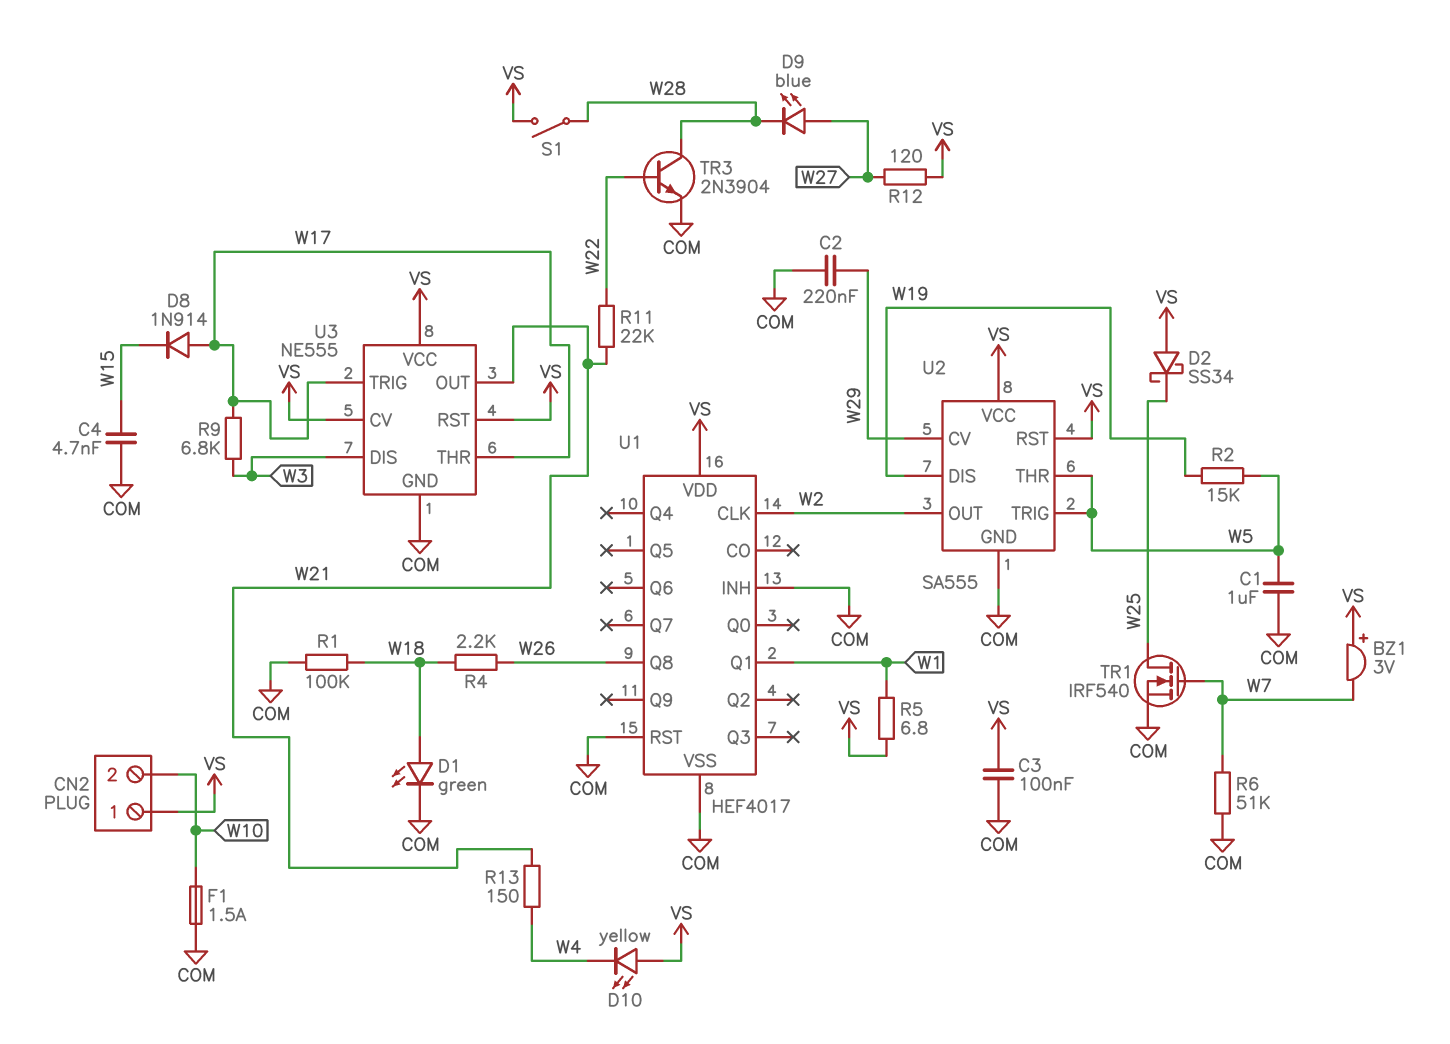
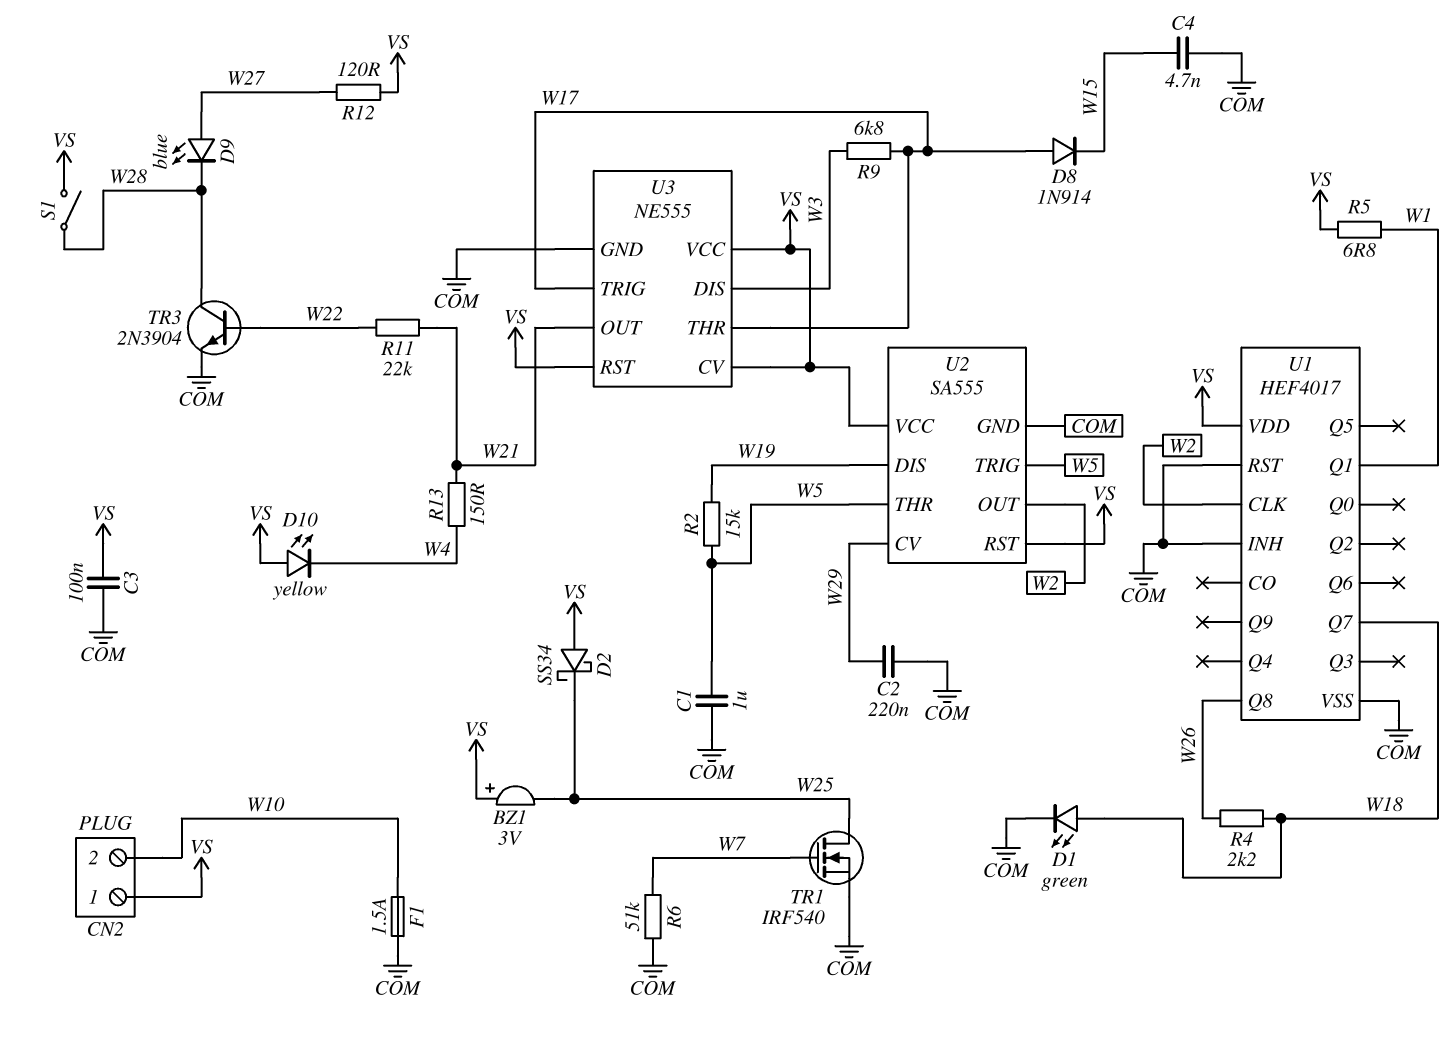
BZ1: buzzer 3V (plus VS, minus W7) -> buzzer 3V (plus VS, minus W25)
R1: 100k (COM, W18) -> none
U1 pin Q7: none -> W18

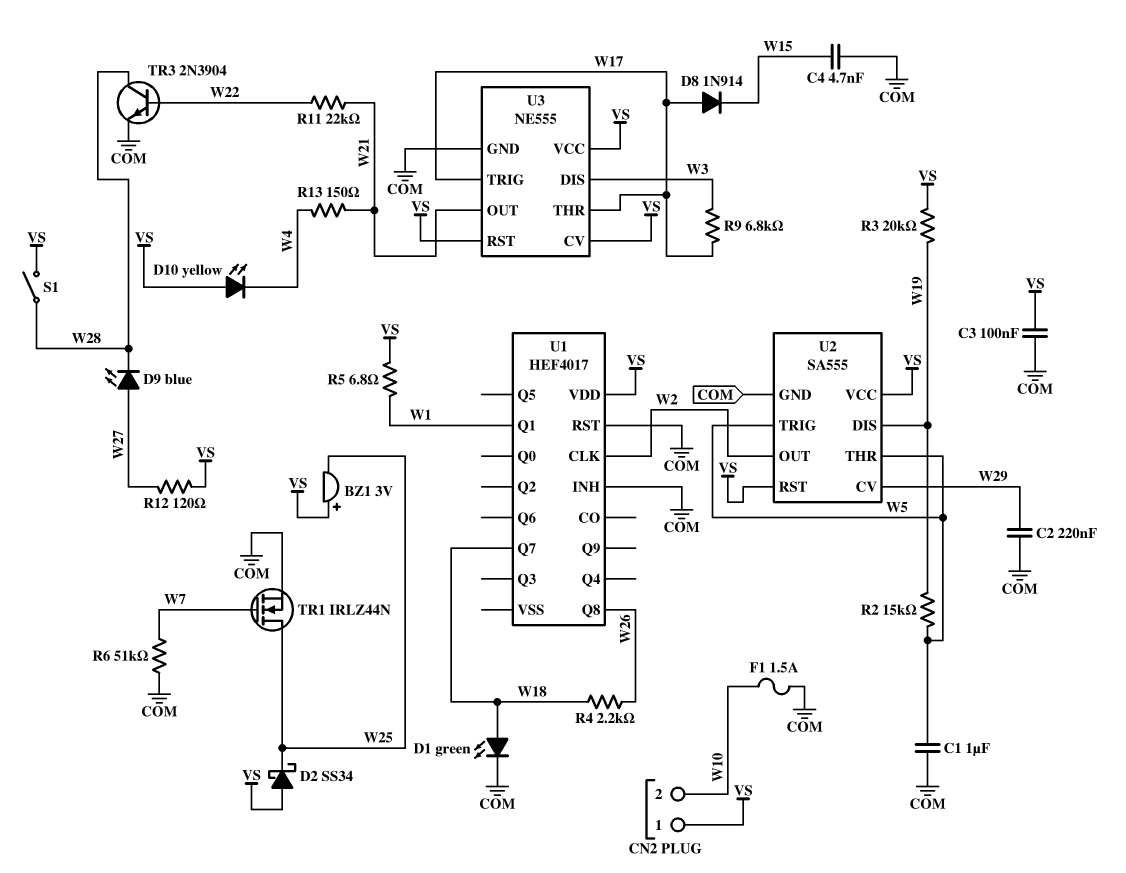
R3: none -> 20k (VS, W19)
TR1: NMOS IRF540 (G W7, D W25, S COM) -> NMOS IRLZ44N (G W7, D W25, S COM)
U1 pin VSS: COM -> none

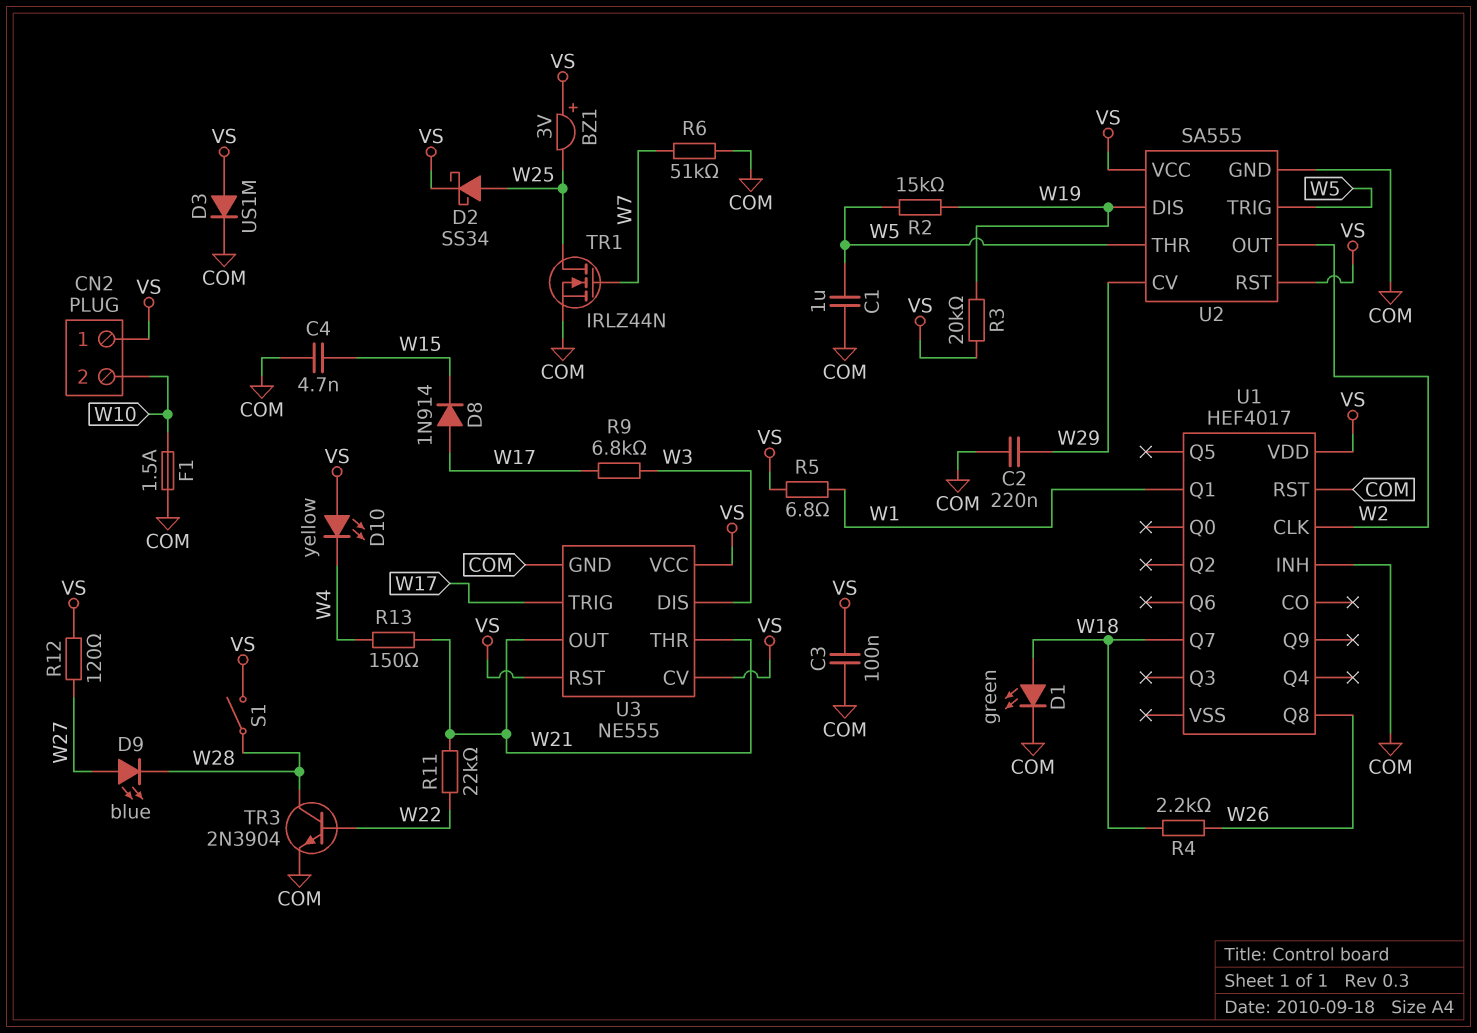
D2: schottky SS34 (A VS, K W25) -> schottky SS34 (A W25, K VS)
D3: none -> diode US1M (A VS, K COM)
U3 pin THR: W17 -> W21

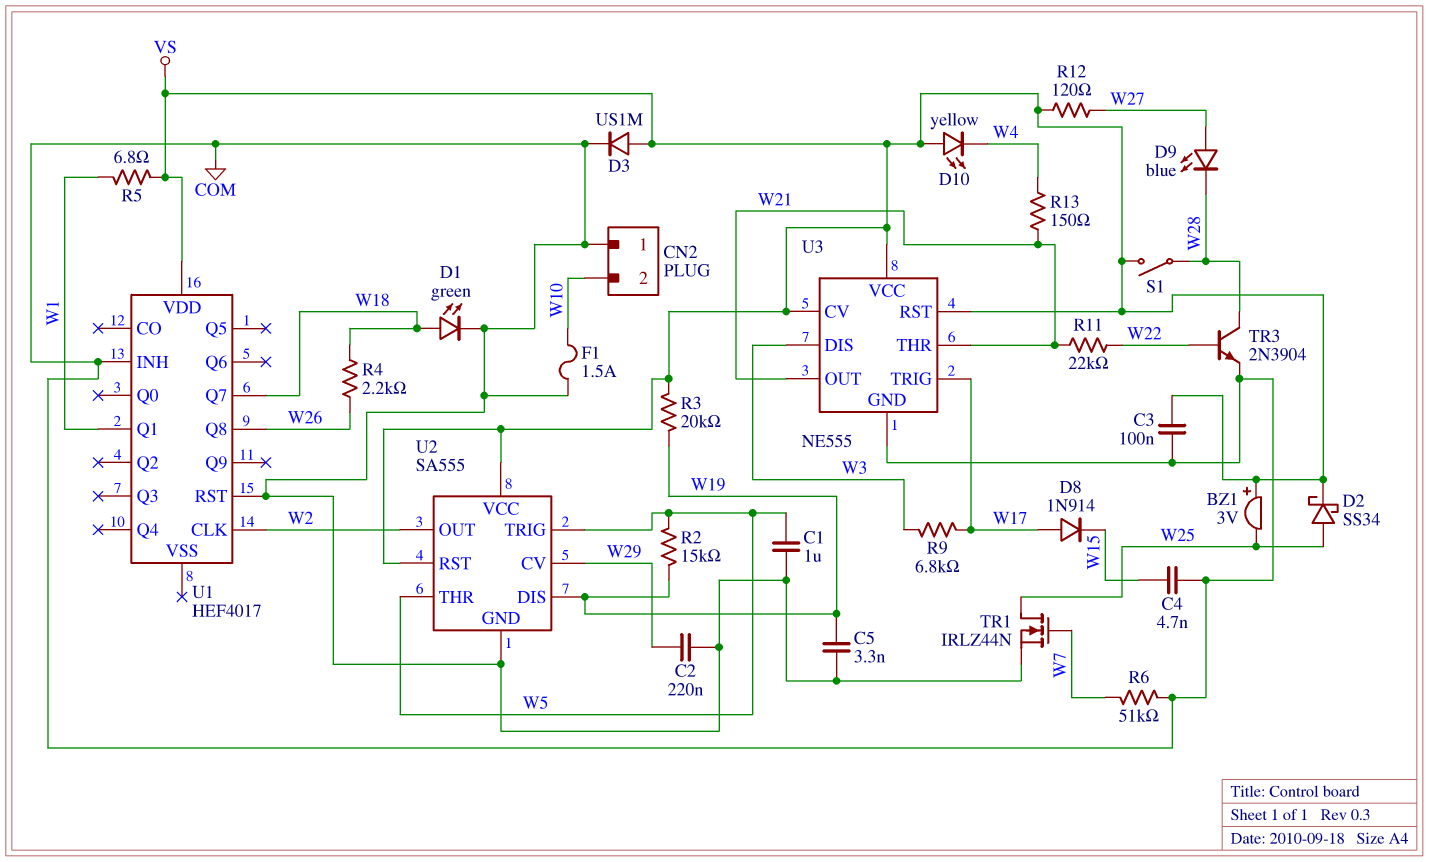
C5: none -> 3.3nF (COM, W19)
CN2 pin 1: VS -> COM

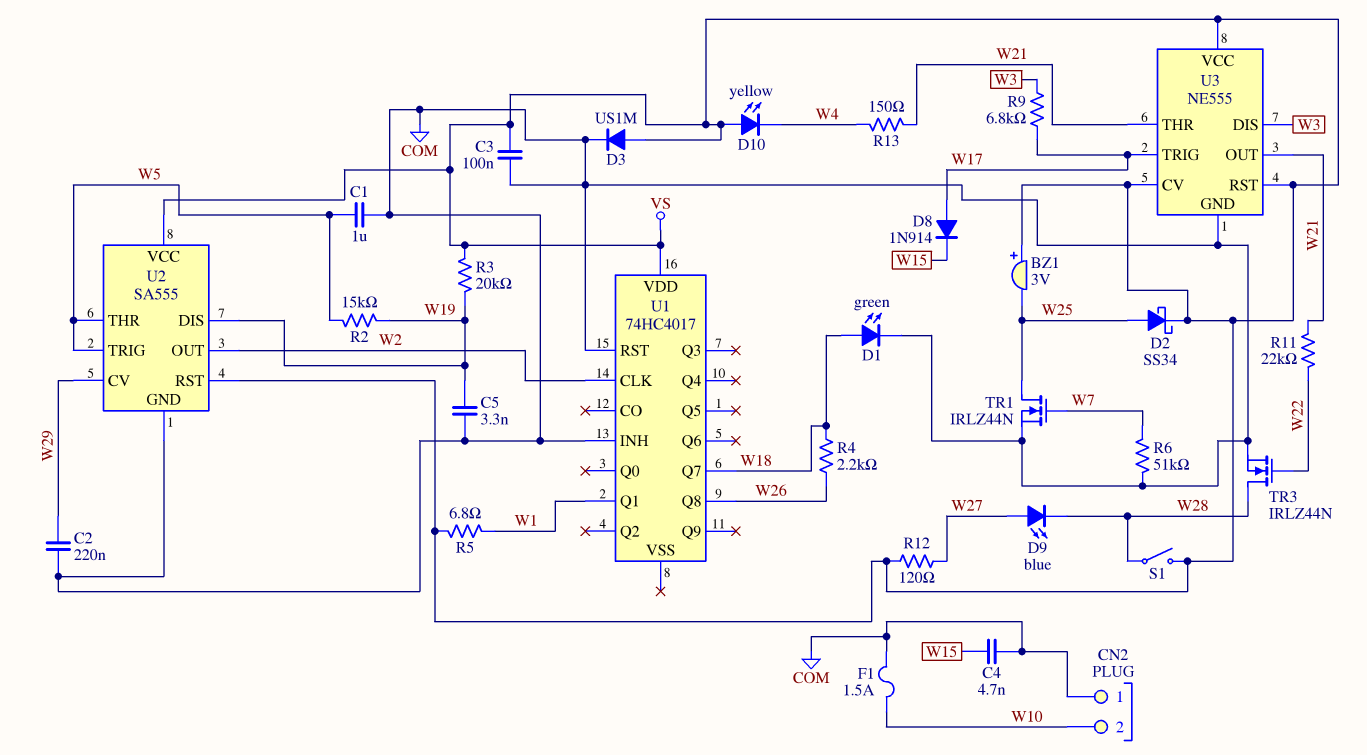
TR3: NPN 2N3904 (B W22, C W28, E COM) -> NMOS IRLZ44N (G W22, D W28, S COM)
U1: HEF4017 -> 74HC4017

